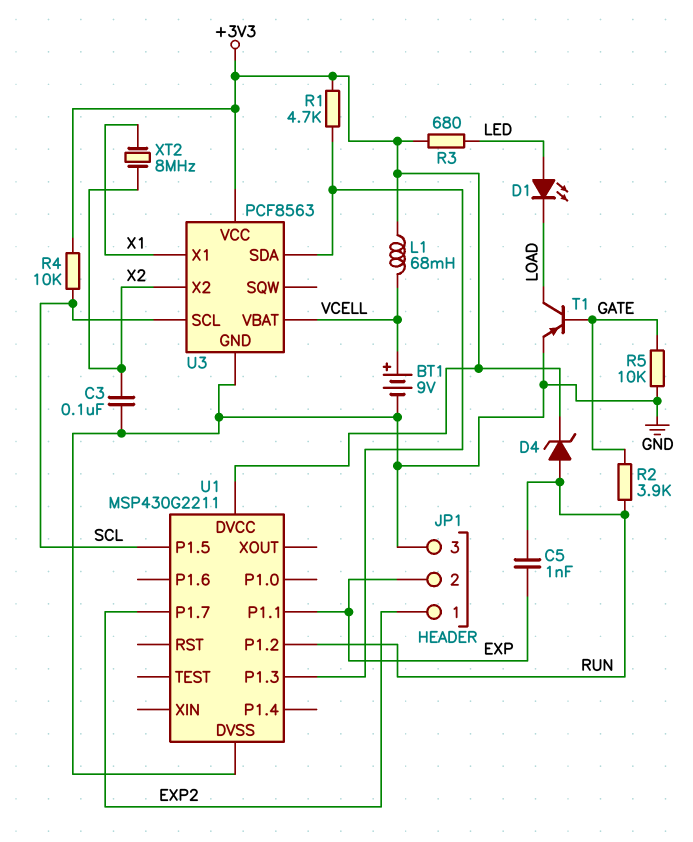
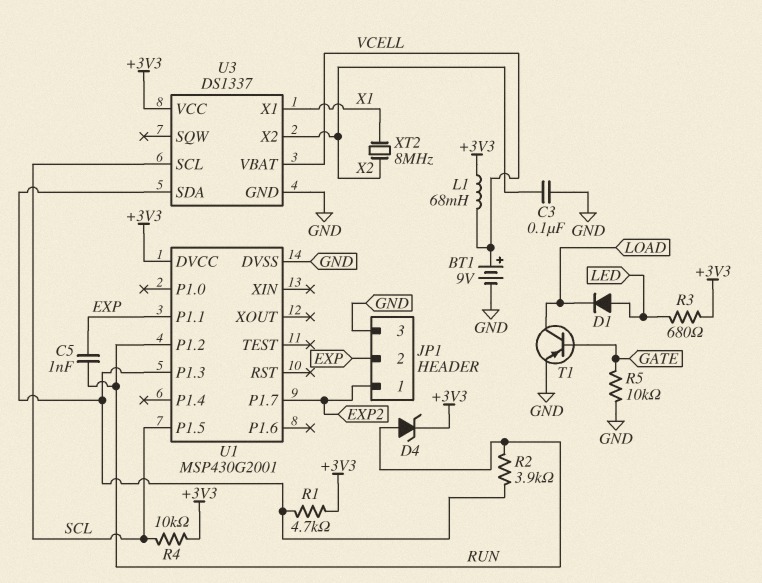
D1: LED (A LED, K LOAD) -> diode (A LED, K LOAD)
R2: 3.9k (GATE, RUN) -> 3.9k (RUN, U1/P1.3)
U1: MSP430G2211 -> MSP430G2001
U3: PCF8563 -> DS1337

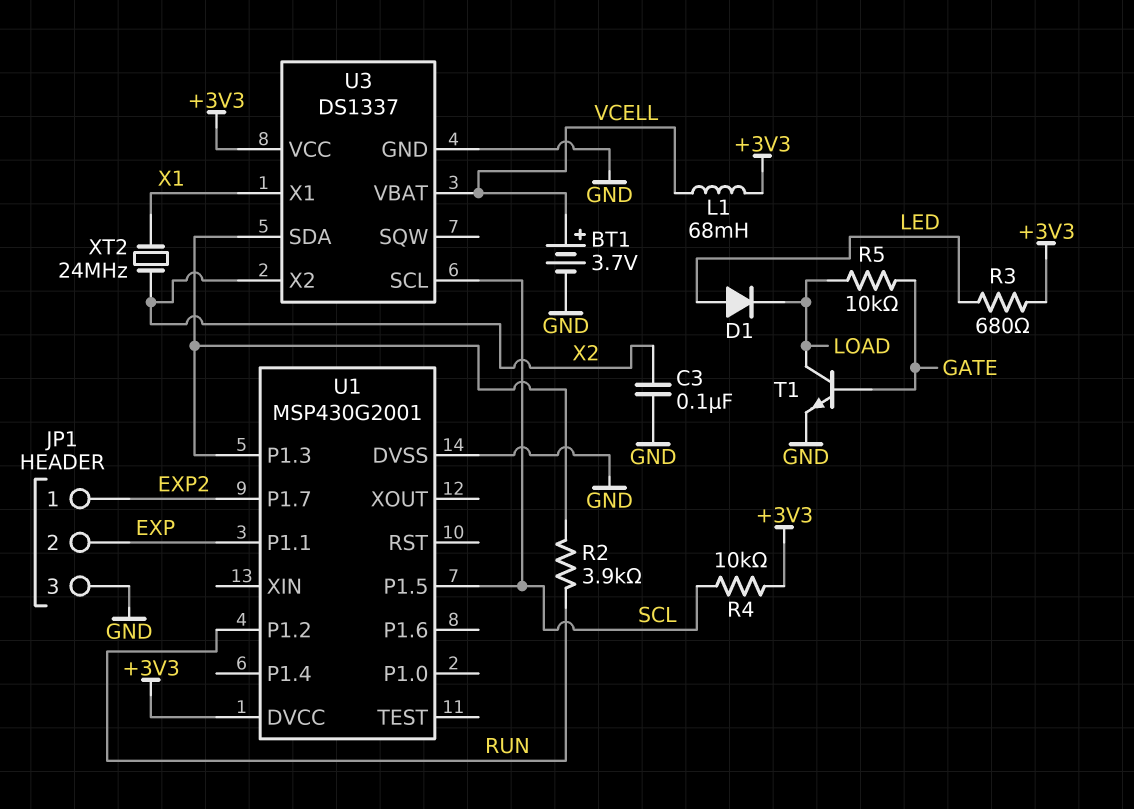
BT1: 9V (plus VCELL, minus GND) -> 3.7V (plus VCELL, minus GND)
C5: 1nF (EXP, RUN) -> none
D4: zener (A RUN, K +3V3) -> none
R1: 4.7k (+3V3, U1/P1.3) -> none
R5: 10k (GATE, GND) -> 10k (GATE, LOAD)
T1: PNP (B GATE, C LOAD, E GND) -> NPN (B GATE, C LOAD, E GND)
XT2: 8MHz (X1, X2) -> 24MHz (X1, X2)

